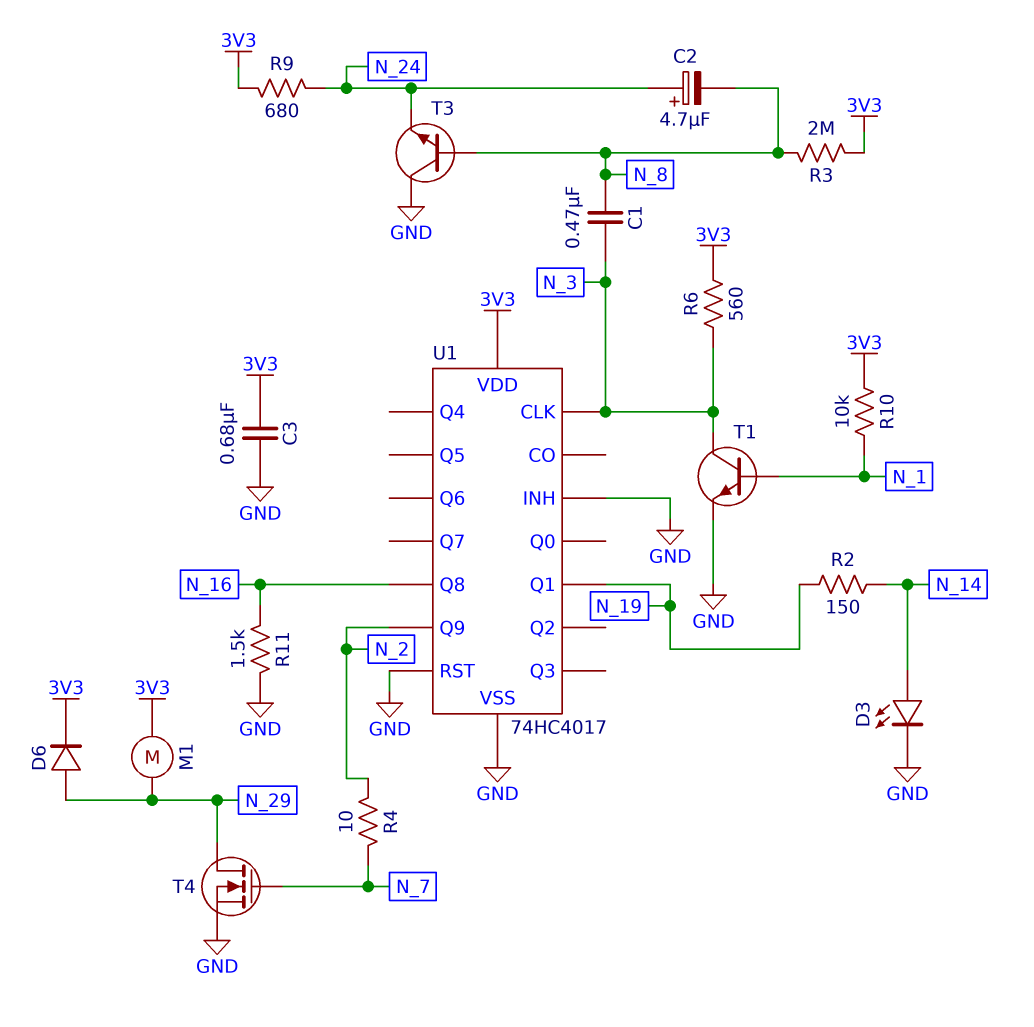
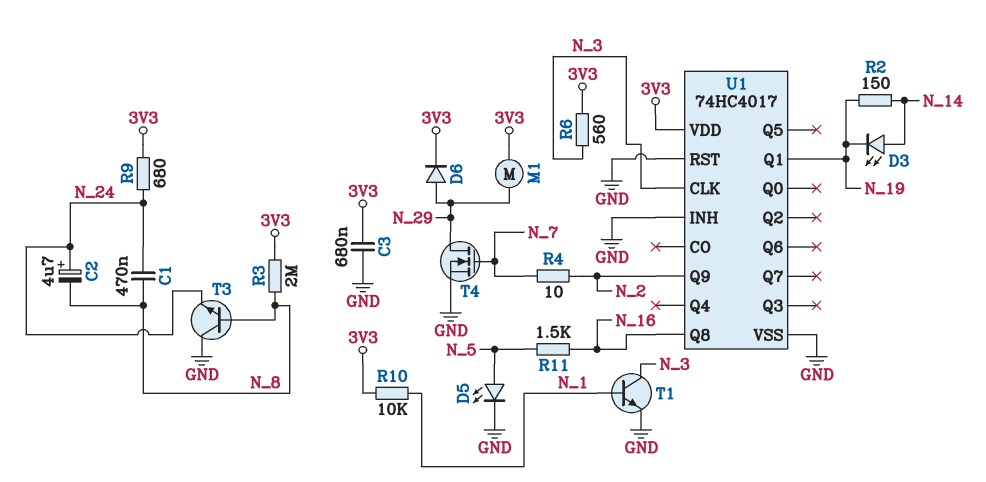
C1: 470nF (N_3, N_8) -> 470nF (N_8, N_24)
D3: LED (A N_14, K GND) -> LED (A N_14, K N_19)
D5: none -> LED (A N_5, K GND)
R11: 1.5k (GND, N_16) -> 1.5k (N_5, N_16)

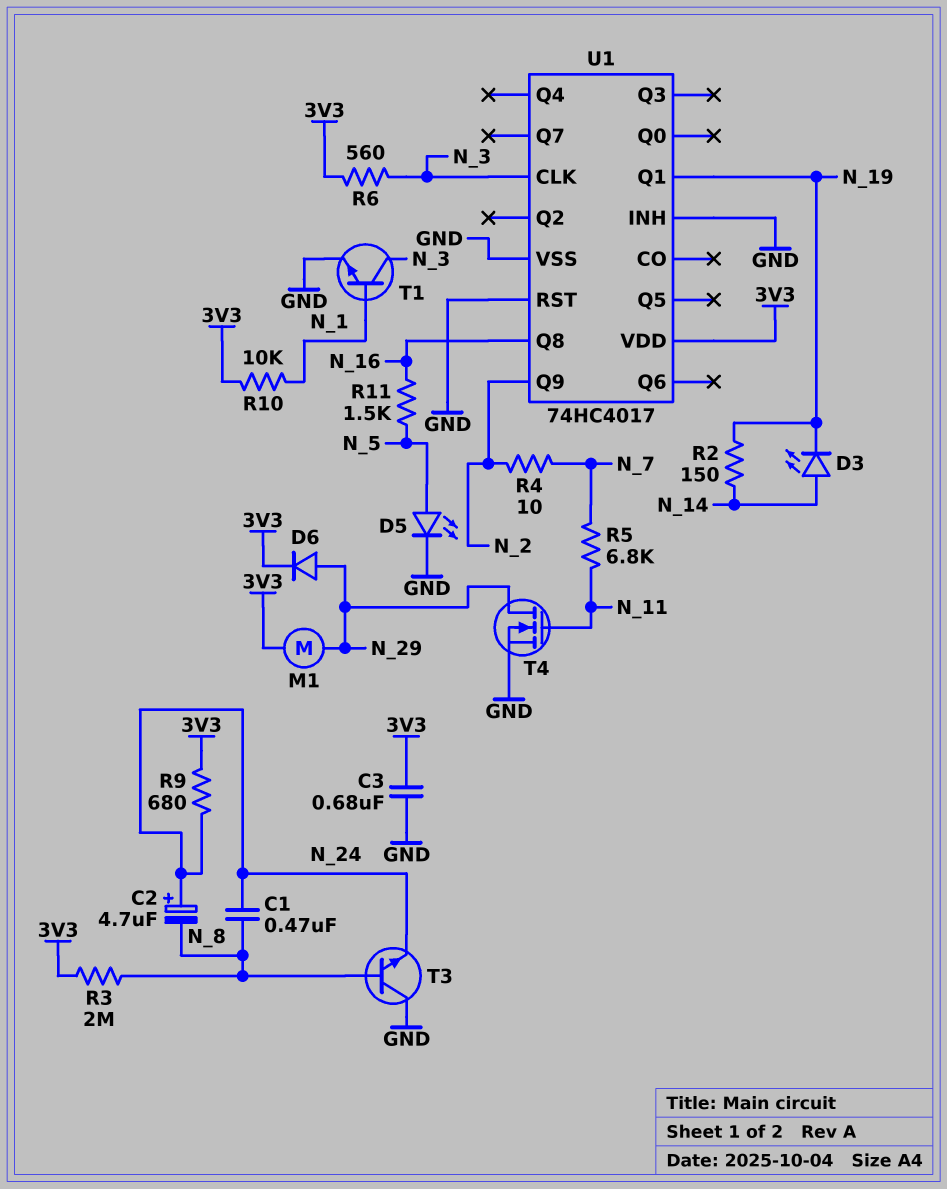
R5: none -> 6.8k (N_7, N_11)
T4: NMOS (G N_7, D N_29, S GND) -> NMOS (G N_11, D N_29, S GND)

